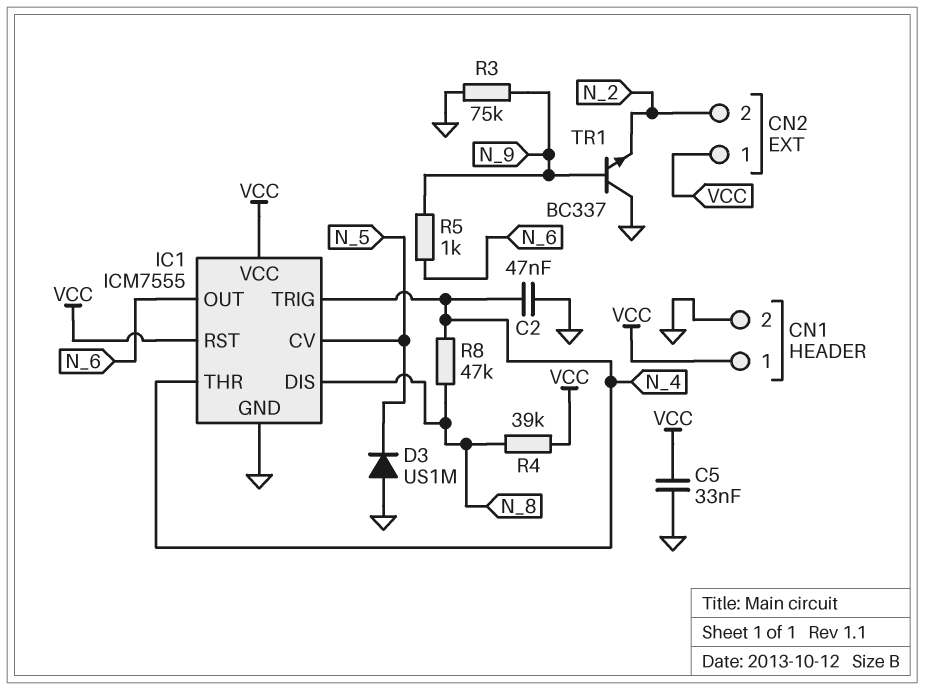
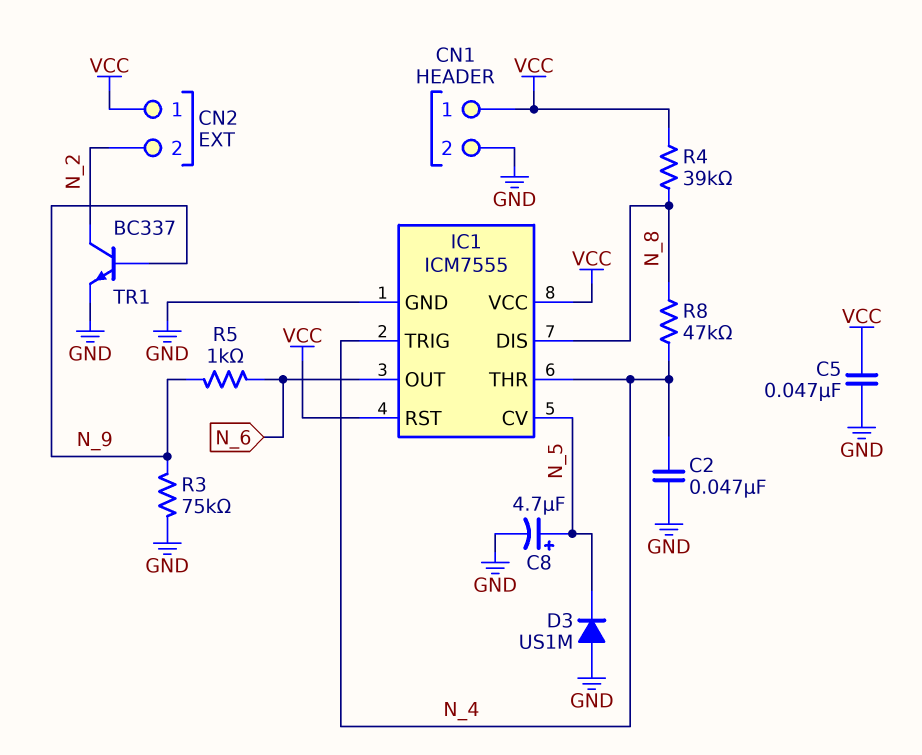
C5: 33nF (GND, VCC) -> 47nF (GND, VCC)
C8: none -> 4.7uF (plus N_5, minus GND)
TR1: NPN BC337 (B N_9, C GND, E N_2) -> NPN BC337 (B N_9, C N_2, E GND)

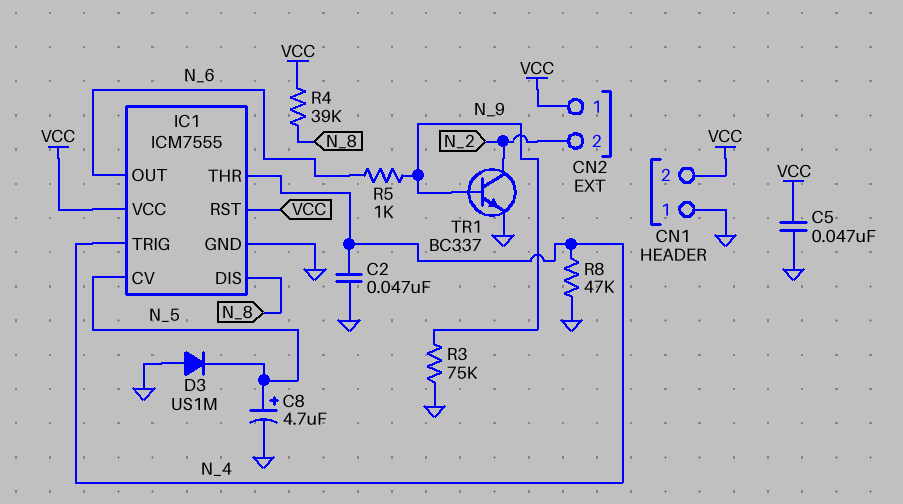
CN1 pin 1: VCC -> GND
CN1 pin 2: GND -> VCC
R8: 47k (N_4, N_8) -> 47k (GND, N_4)

